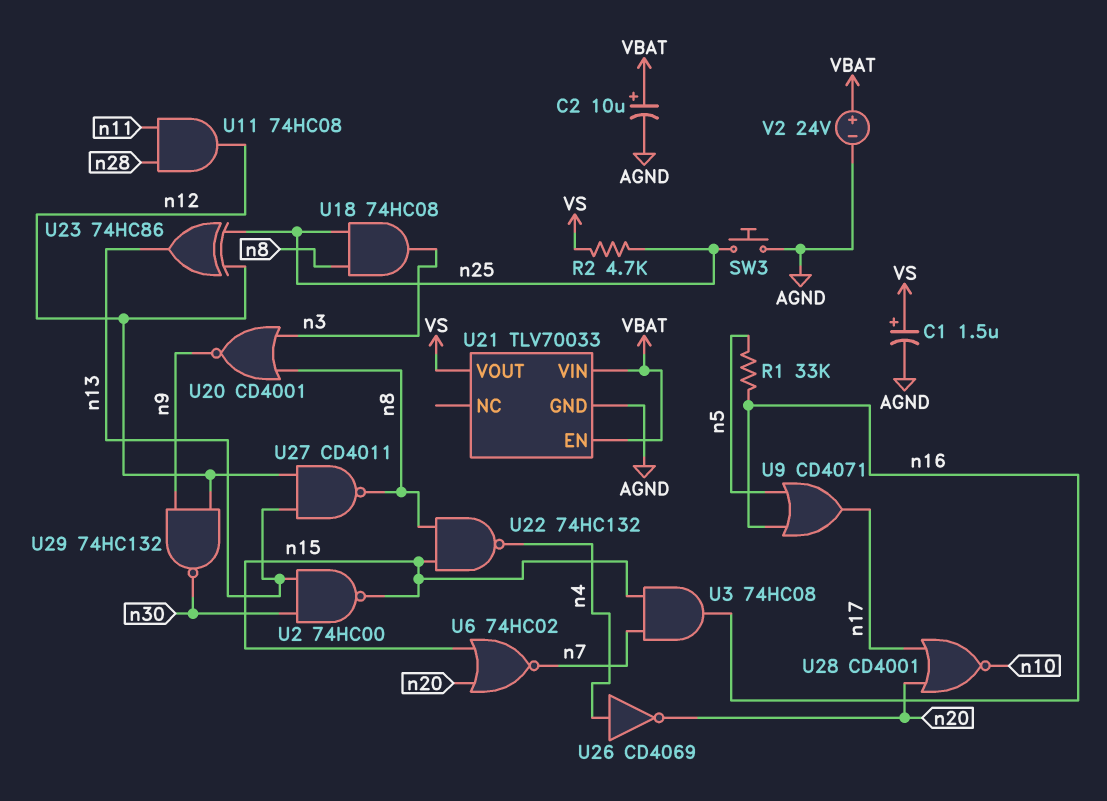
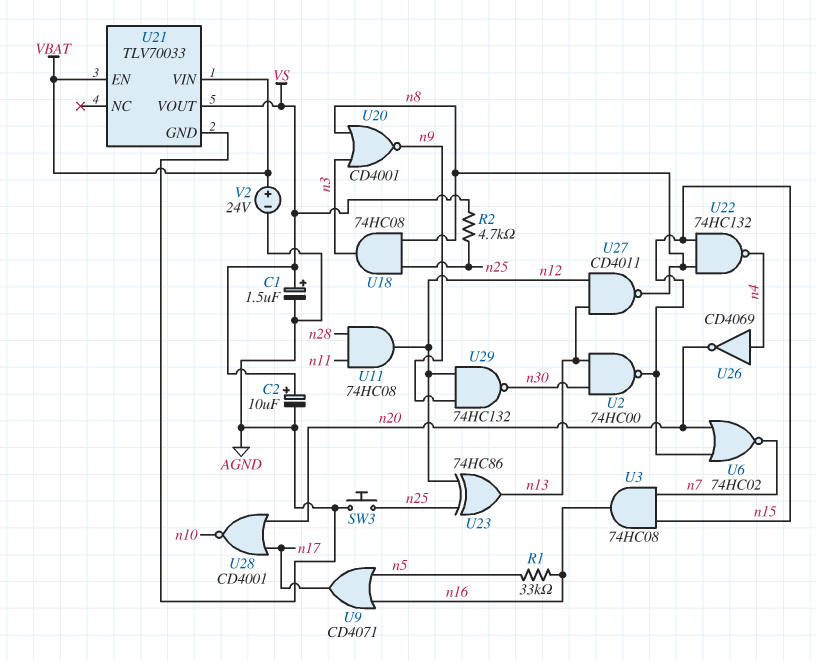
C2: 10uF (plus VBAT, minus AGND) -> 10uF (plus VS, minus AGND)

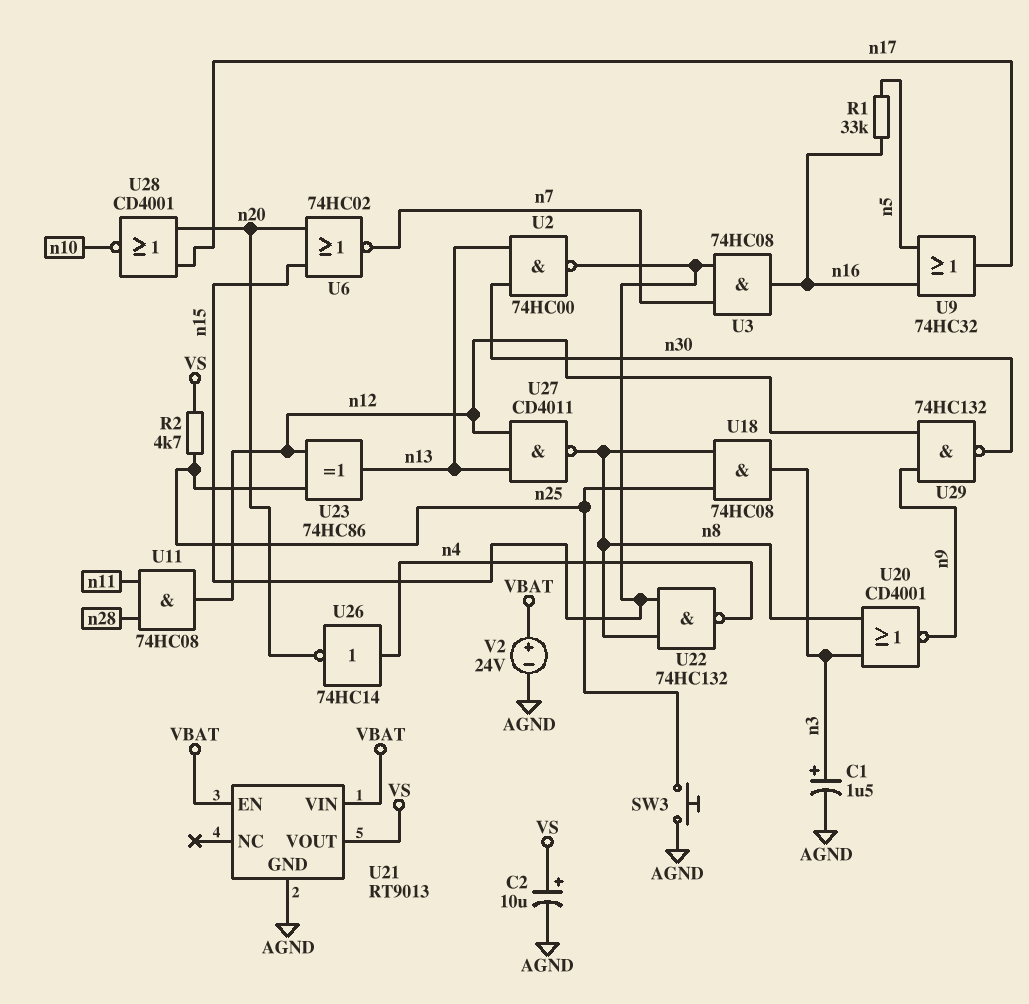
C1: 1.5uF (plus VS, minus AGND) -> 1.5uF (plus n3, minus AGND)
U9: OR CD4071 (in n5, in n16, out n17) -> OR 74HC32 (in n5, in n16, out n17)
U21: TLV70033 -> RT9013
U26: NOT CD4069 (in n4, out n20) -> NOT 74HC14 (in n4, out n20)

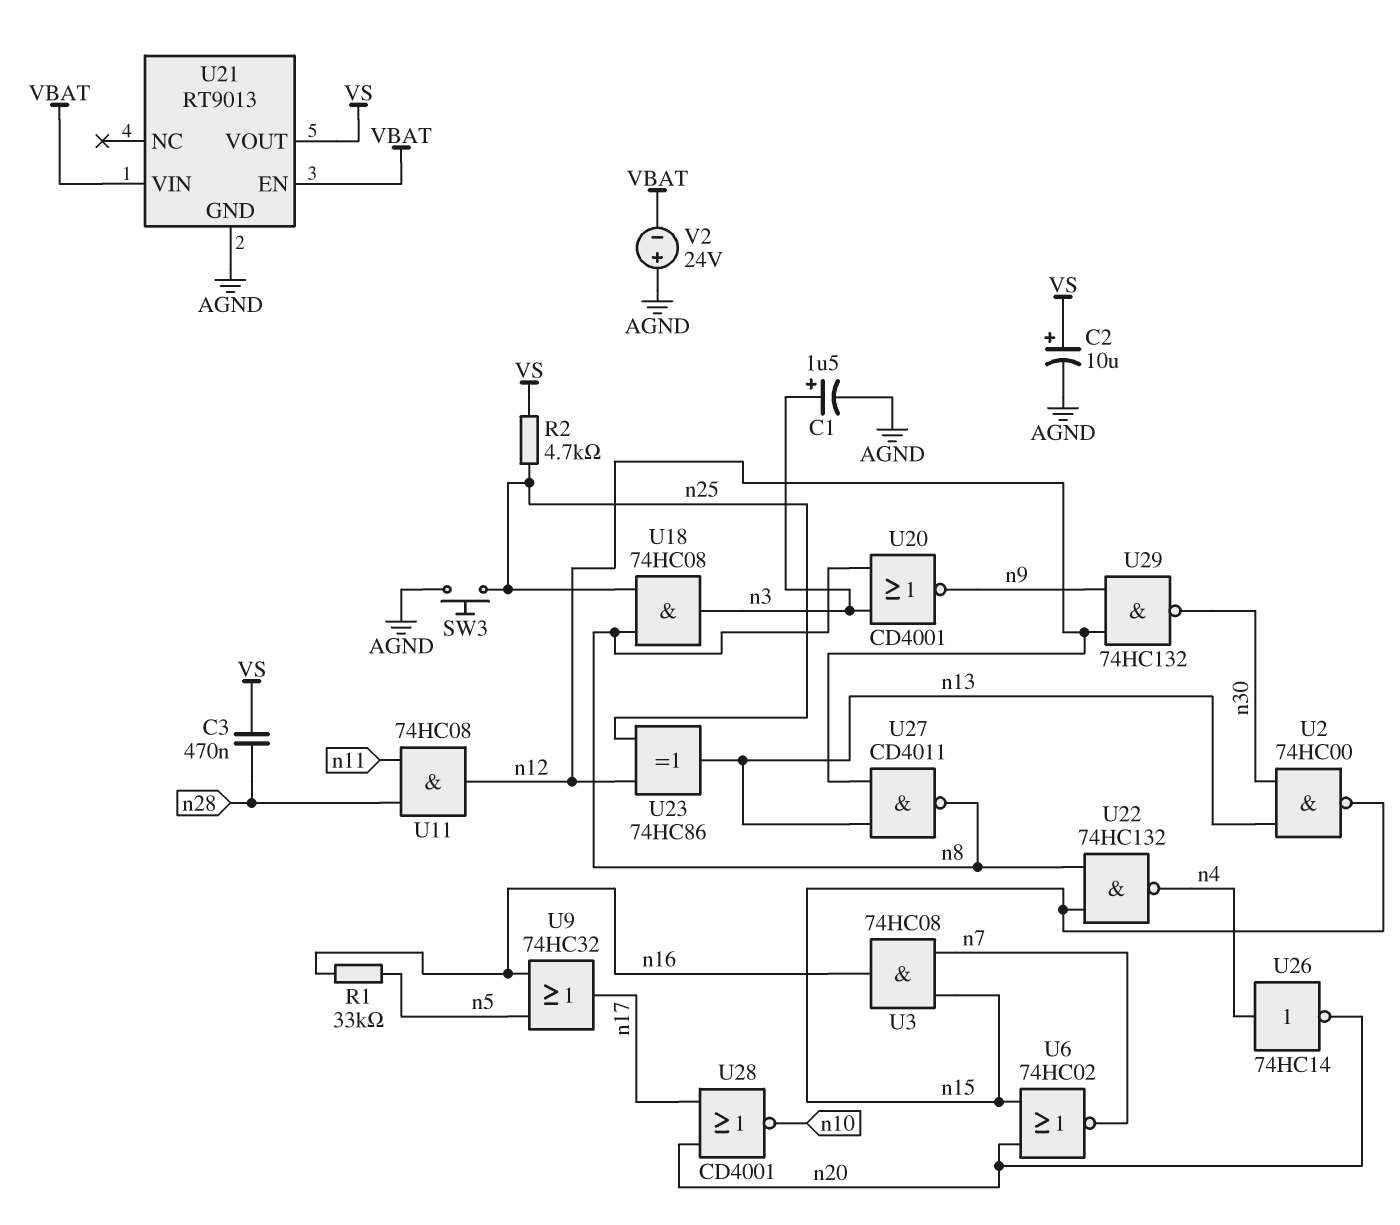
C3: none -> 470nF (VS, n28)
V2: 24V (plus VBAT, minus AGND) -> 24V (plus AGND, minus VBAT)

